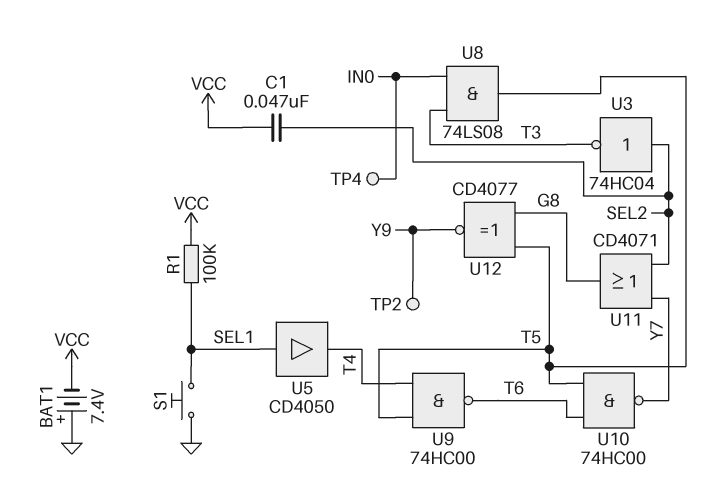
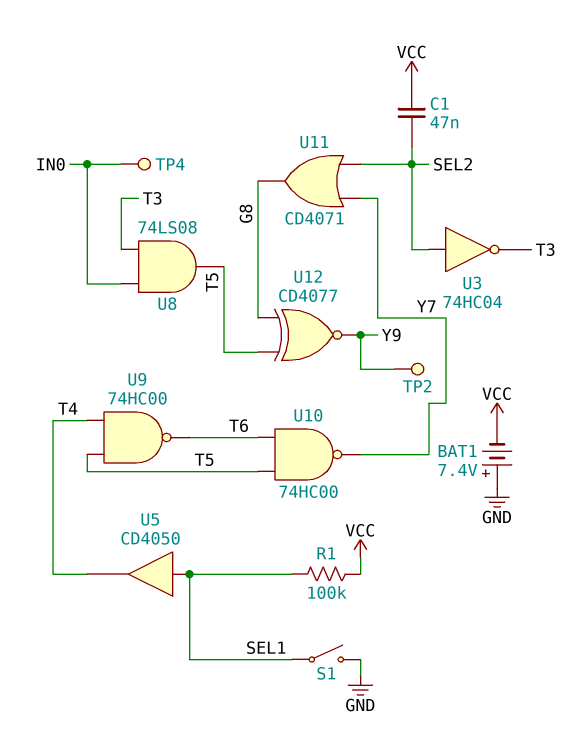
S1: button (GND, SEL1) -> switch (GND, SEL1)

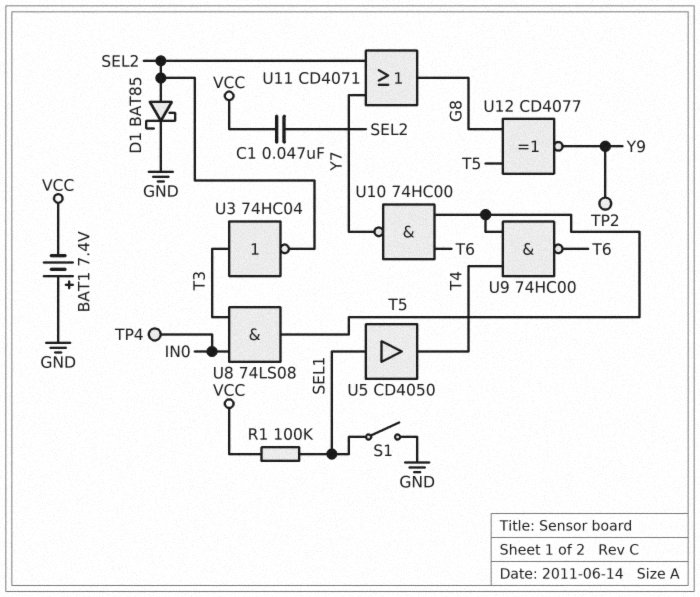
D1: none -> schottky BAT85 (A SEL2, K GND)
U3: NOT 74HC04 (in SEL2, out T3) -> NOT 74HC04 (in T3, out SEL2)

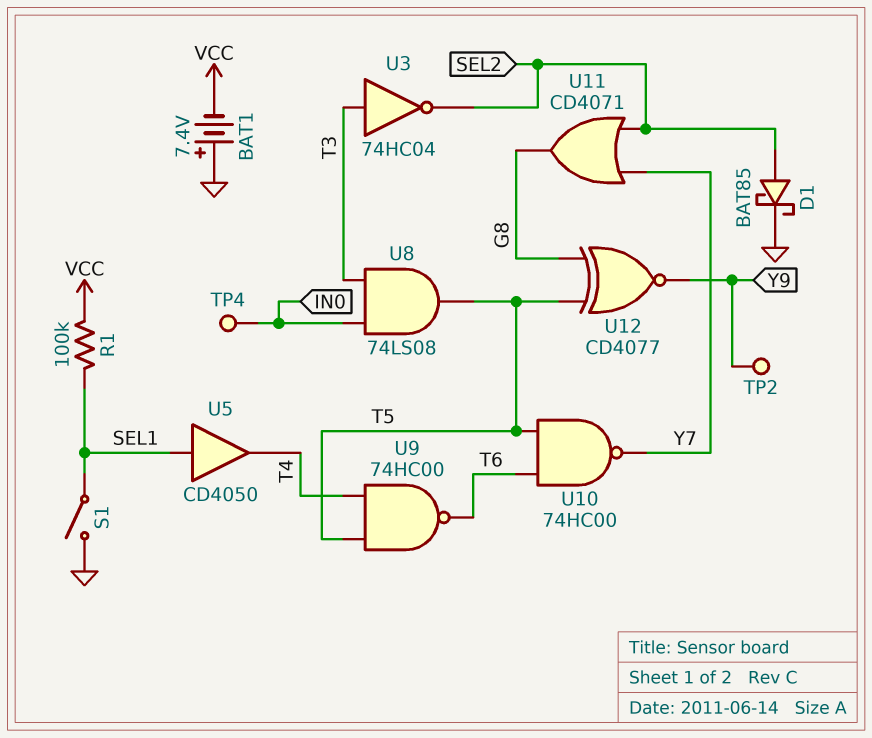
C1: 47nF (SEL2, VCC) -> none

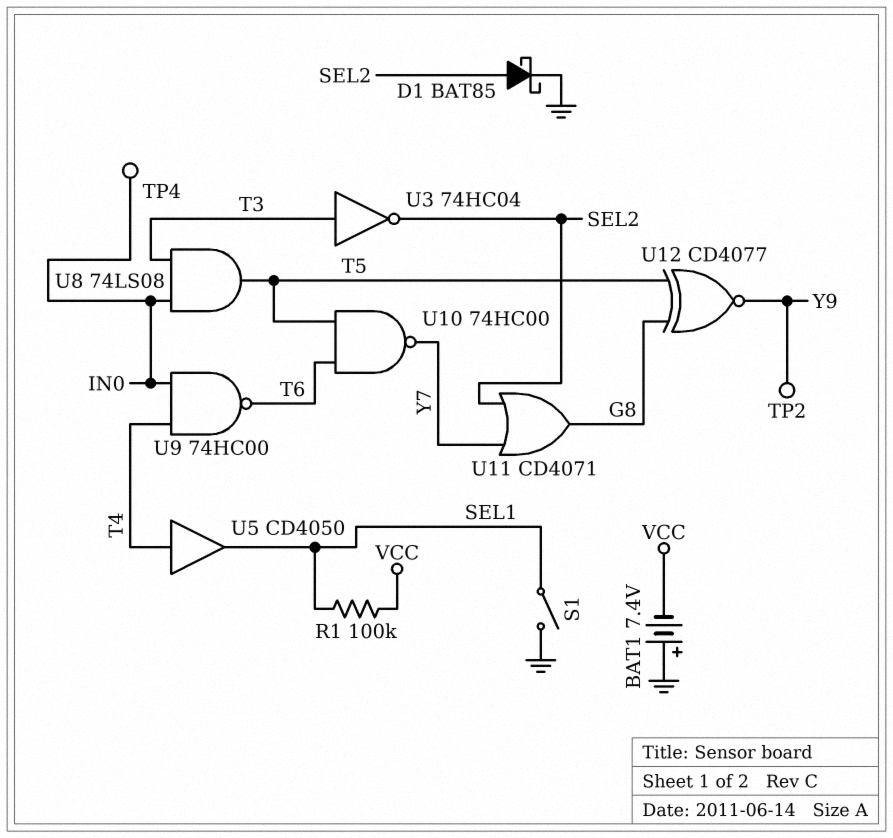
U5: buffer CD4050 (in SEL1, out T4) -> buffer CD4050 (in T4, out SEL1)
U9: NAND 74HC00 (in T4, in T5, out T6) -> NAND 74HC00 (in IN0, in T4, out T6)

